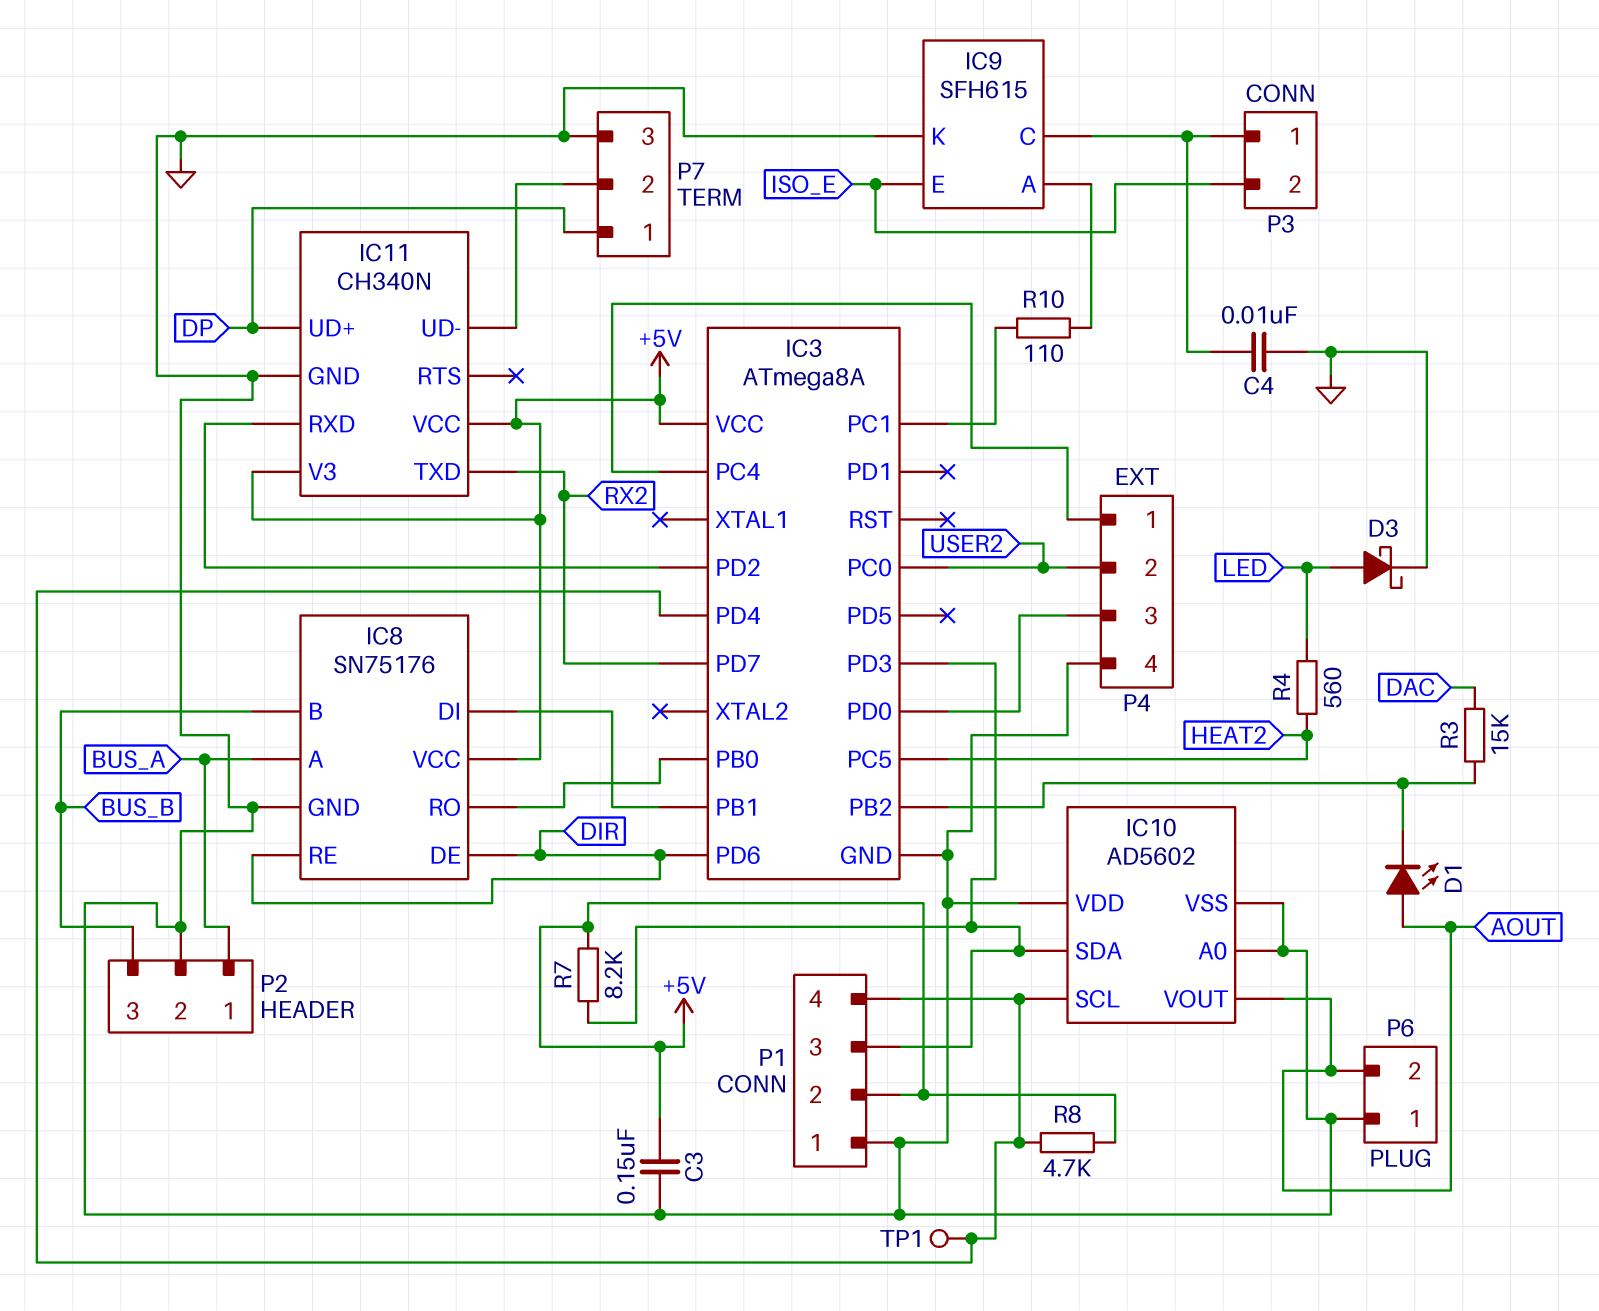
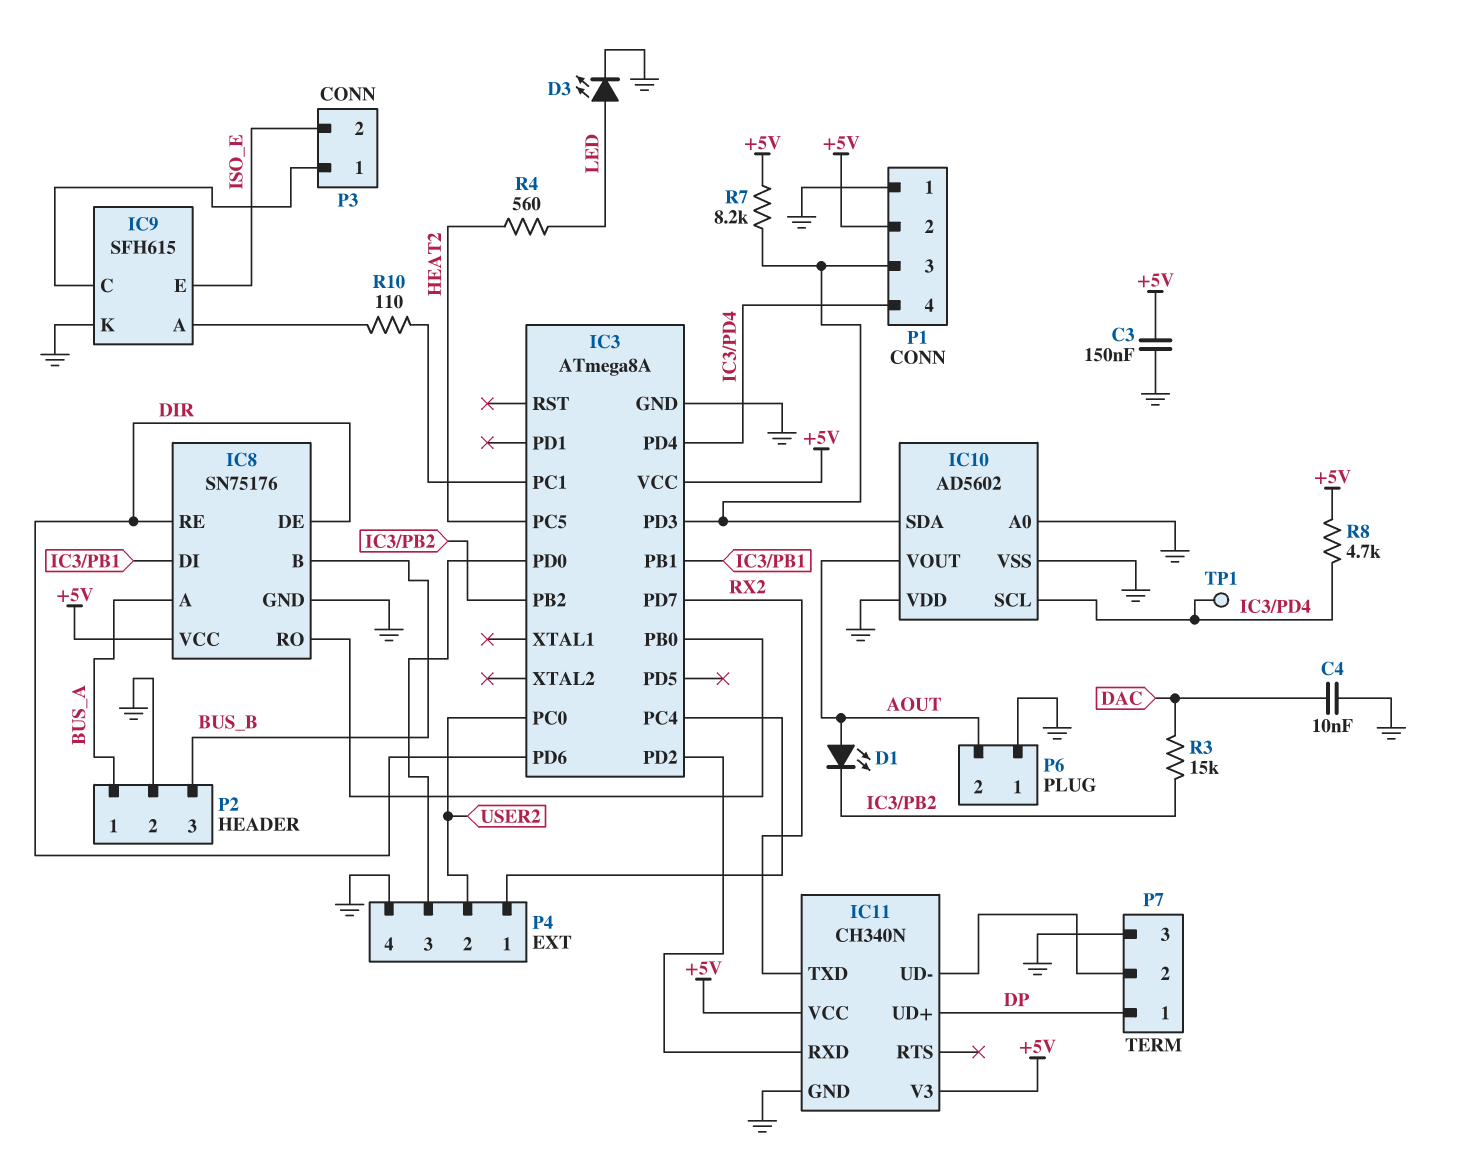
C4: 10nF (GND, IC9/C) -> 10nF (DAC, GND)
D3: schottky (A LED, K GND) -> LED (A LED, K GND)

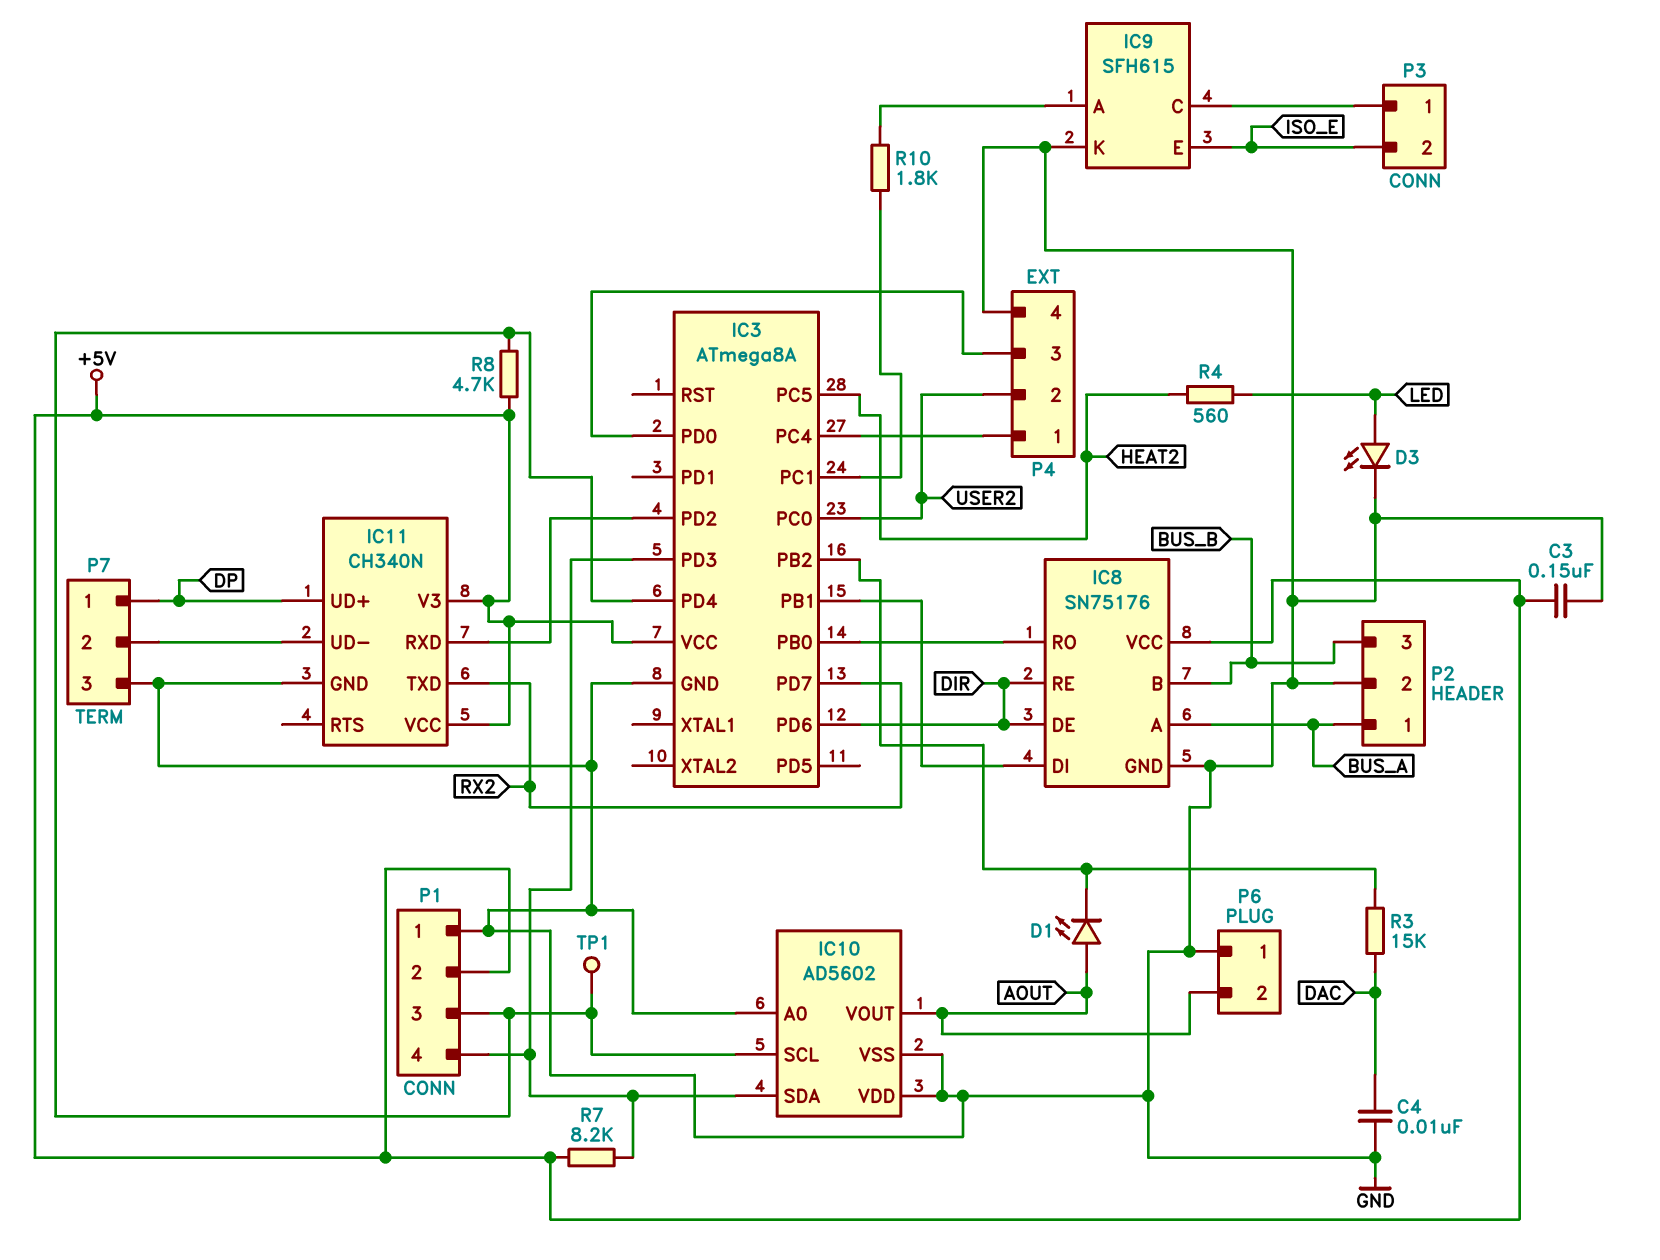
P1 pin 3: IC3/PD3 -> IC3/PD4
P1 pin 4: IC3/PD4 -> IC3/PD3
R10: 110 (IC3/PC1, IC9/A) -> 1.8k (IC3/PC1, IC9/A)

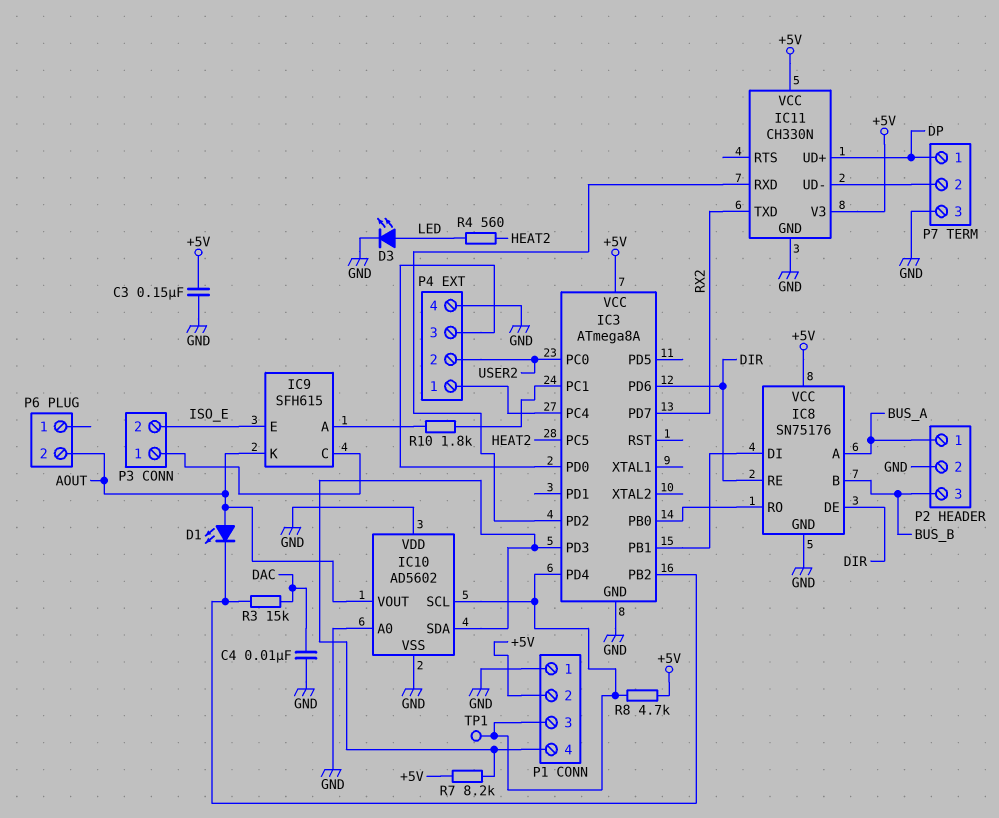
IC9 pin K: GND -> AOUT
IC11: CH340N -> CH330N
P6 pin 1: GND -> none

